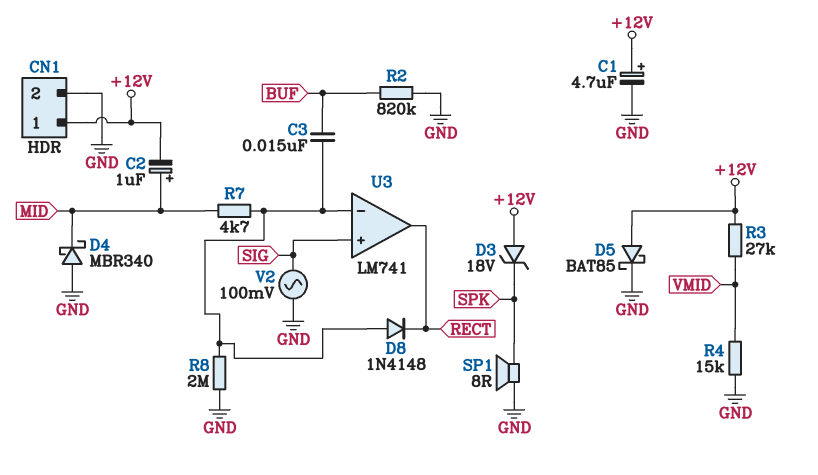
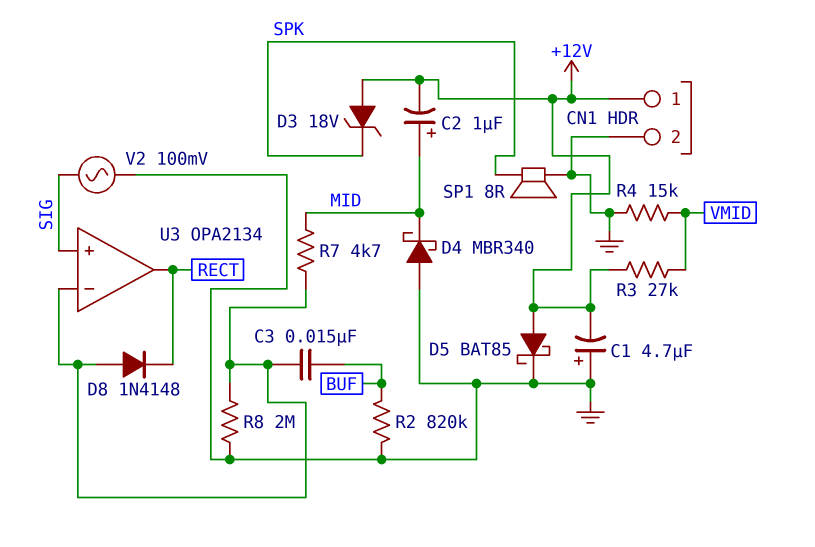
C1: 4.7uF (plus +12V, minus GND) -> 4.7uF (plus GND, minus +12V)
U3: LM741 -> OPA2134

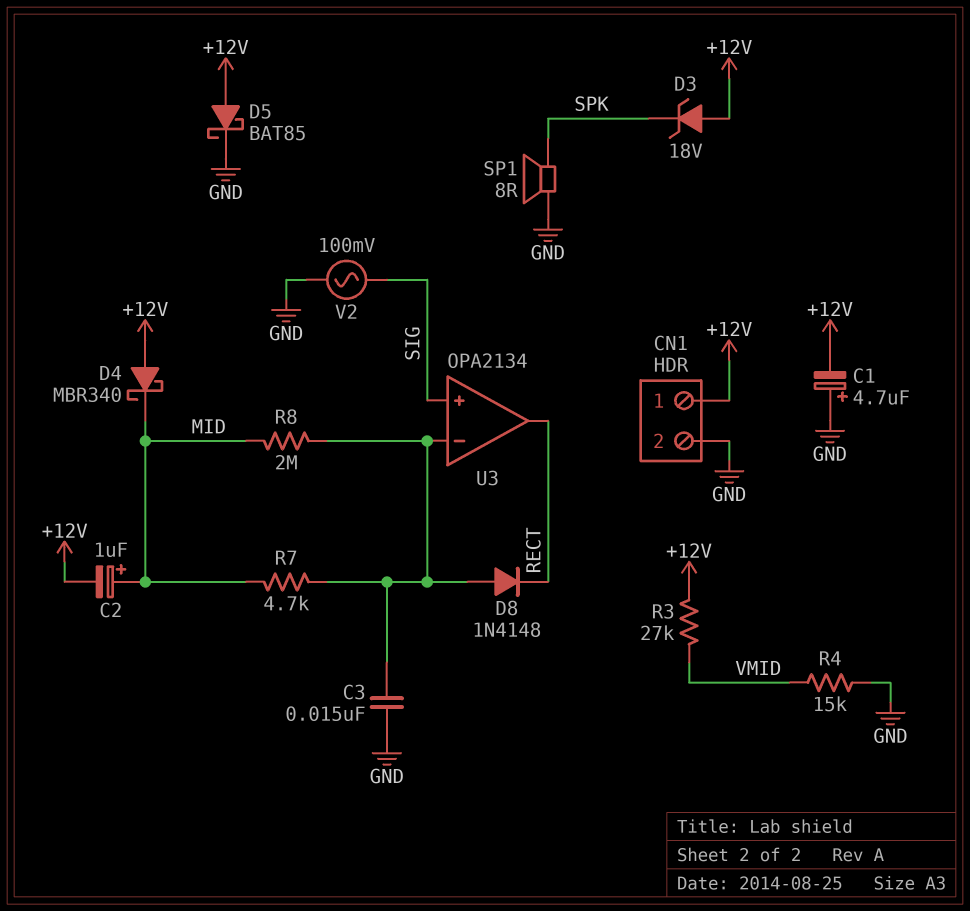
C3: 15nF (BUF, U3/in-) -> 15nF (GND, U3/in-)
D4: schottky MBR340 (A GND, K MID) -> schottky MBR340 (A +12V, K MID)
R2: 820k (BUF, GND) -> none
R8: 2M (GND, U3/in-) -> 2M (MID, U3/in-)

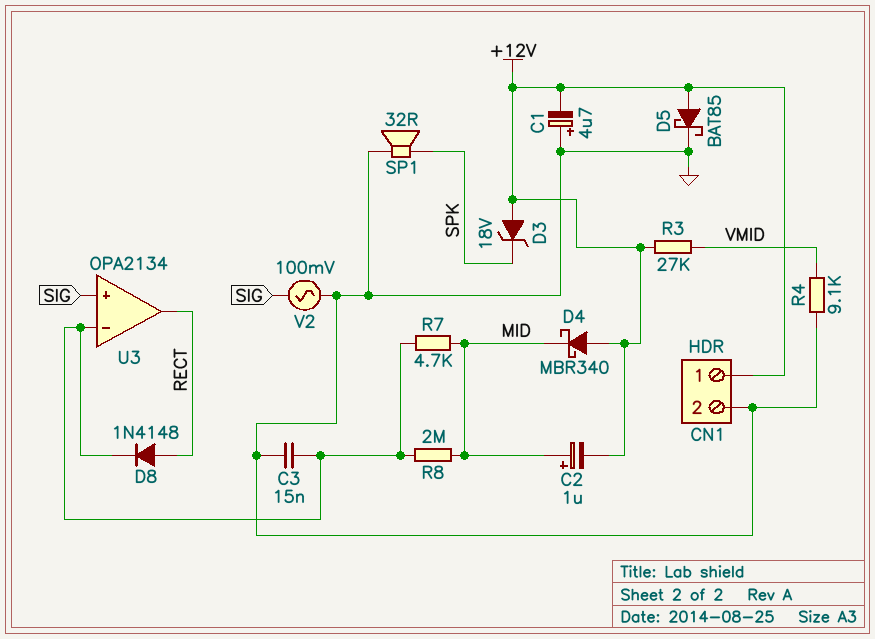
D8: diode 1N4148 (A U3/in-, K RECT) -> diode 1N4148 (A RECT, K U3/in-)
R4: 15k (GND, VMID) -> 9.1k (GND, VMID)
SP1: speaker 8R (GND, SPK) -> speaker 32R (GND, SPK)

